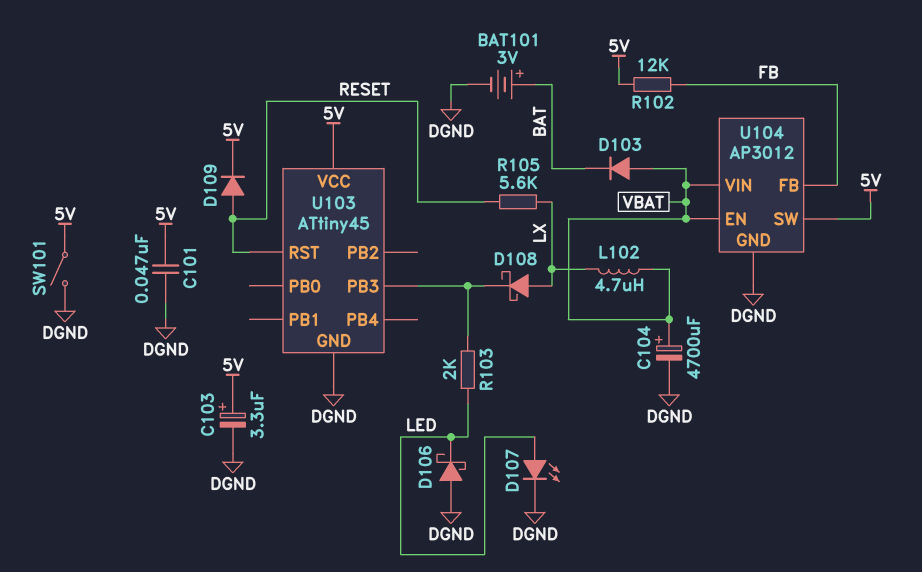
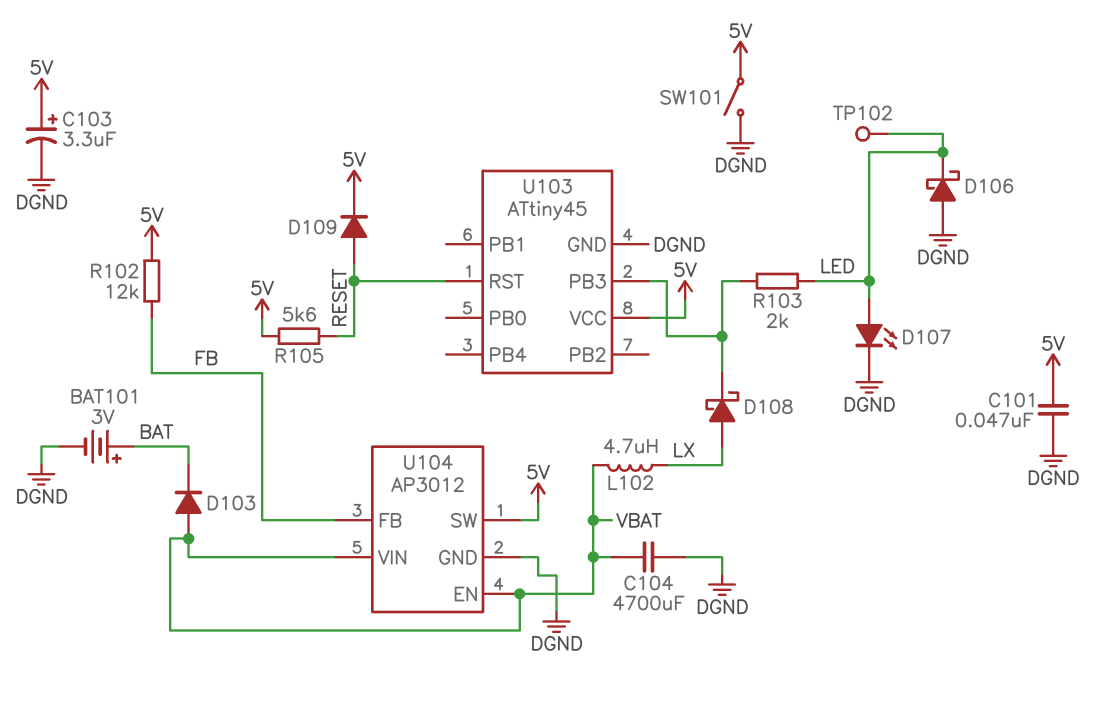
C104: 4700uF (plus VBAT, minus DGND) -> 4700uF (DGND, VBAT)
R105: 5.6k (LX, RESET) -> 5.6k (5V, RESET)
TP102: none -> test point (LED)

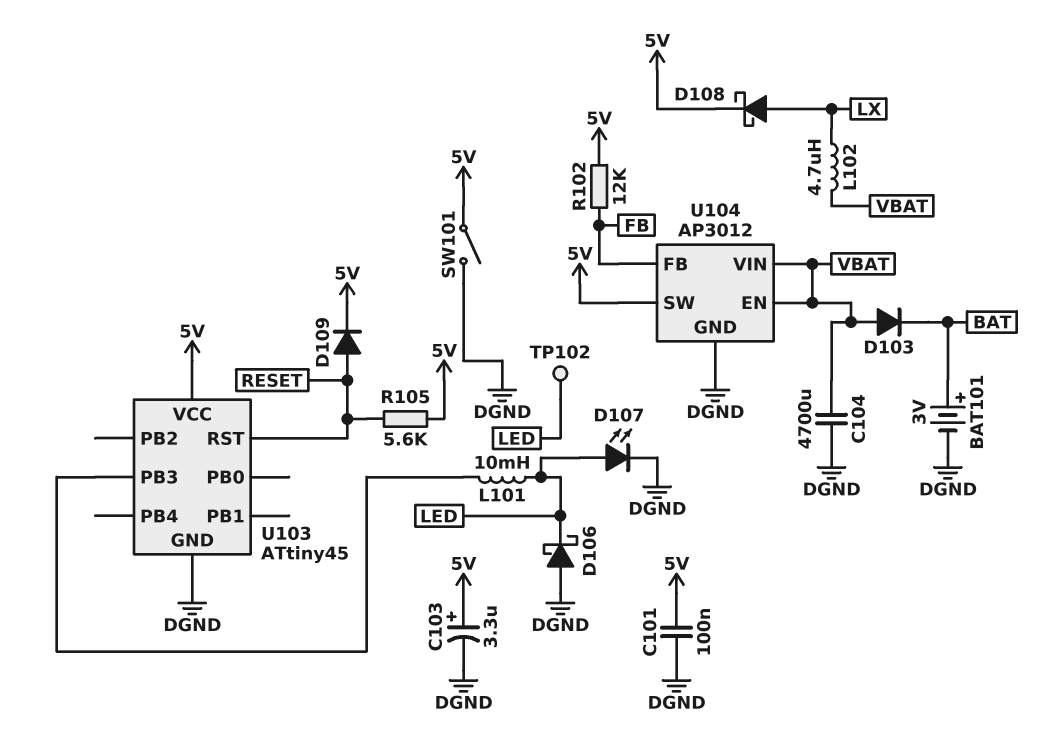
C101: 47nF (5V, DGND) -> 100nF (5V, DGND)
D108: schottky (A LX, K U103/PB3) -> schottky (A LX, K 5V)
L101: none -> 10mH (LED, U103/PB3)
R103: 2k (LED, U103/PB3) -> none

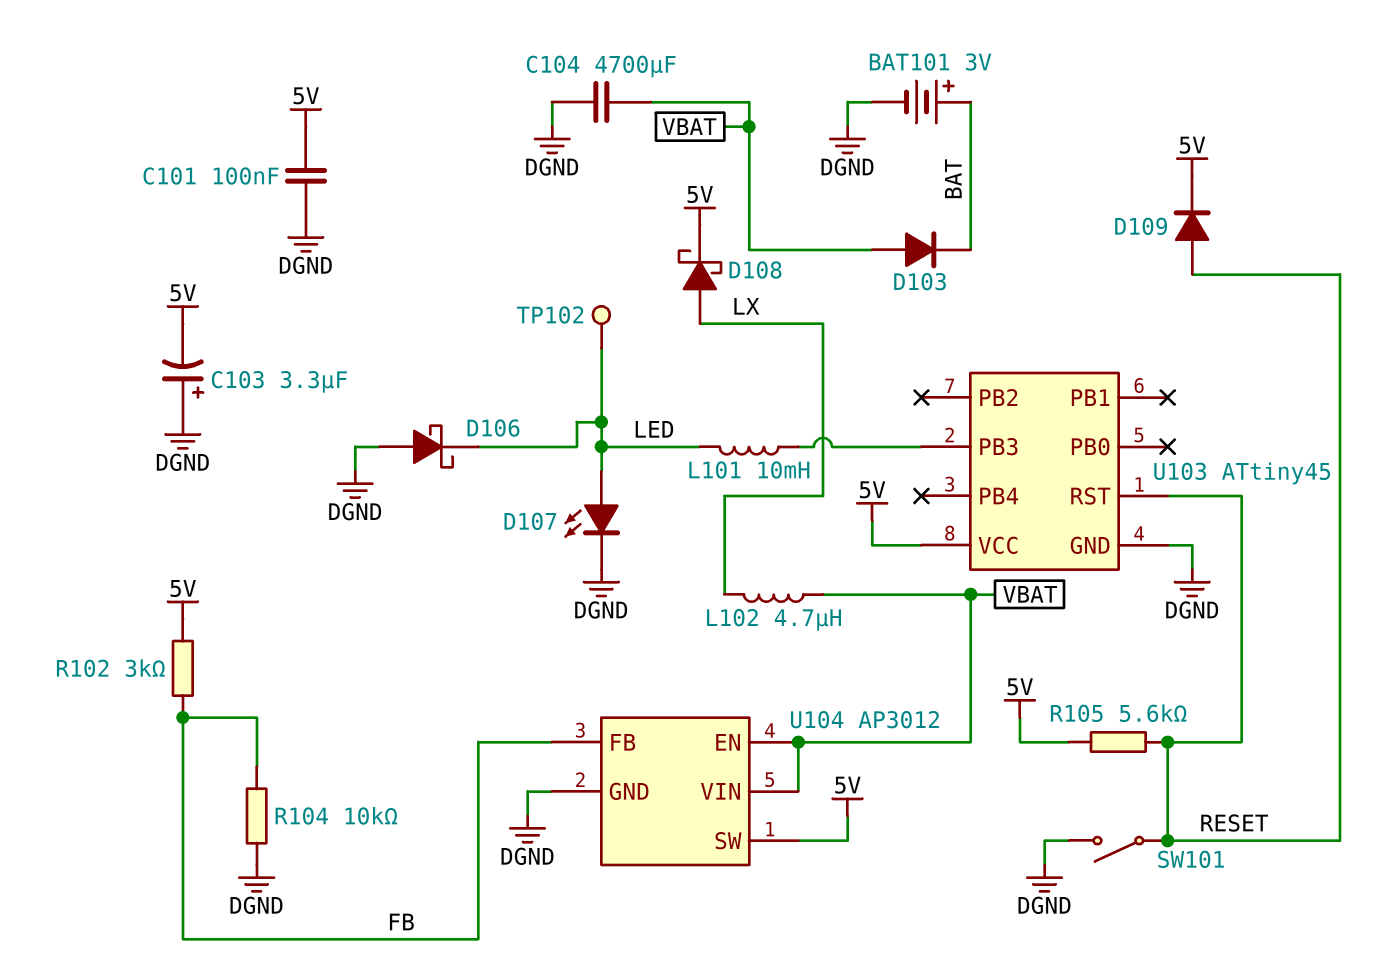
C103: 3.3uF (plus 5V, minus DGND) -> 3.3uF (plus DGND, minus 5V)
R102: 12k (5V, FB) -> 3k (5V, FB)
R104: none -> 10k (DGND, FB)
SW101: switch (5V, DGND) -> switch (DGND, RESET)

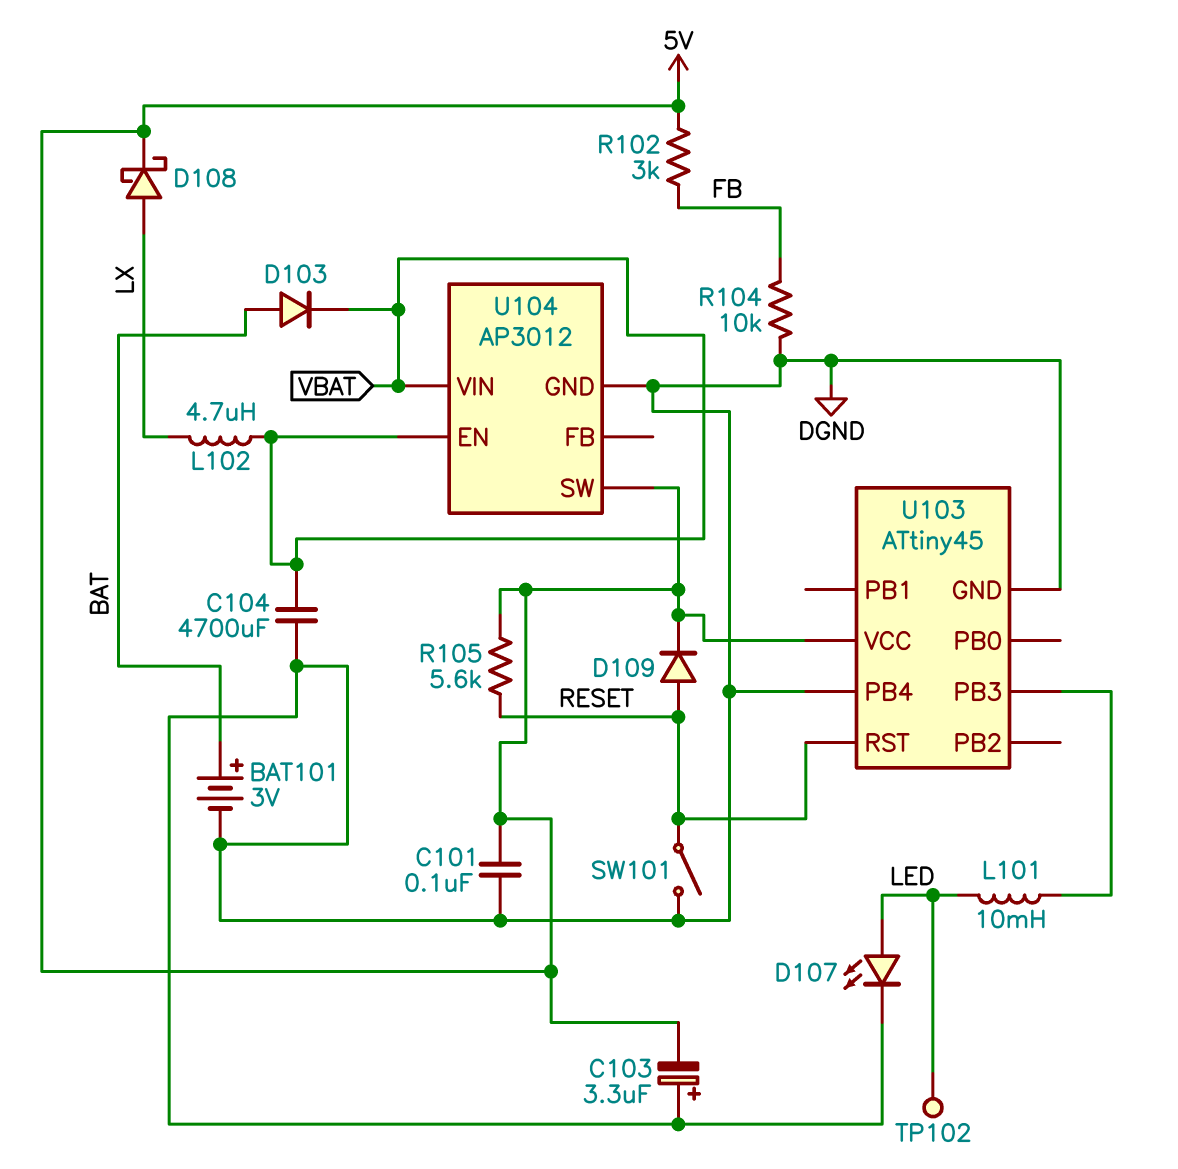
D103: diode (A VBAT, K BAT) -> diode (A BAT, K VBAT)
D106: schottky (A DGND, K LED) -> none
U103 pin PB4: none -> DGND
U104 pin FB: FB -> none

